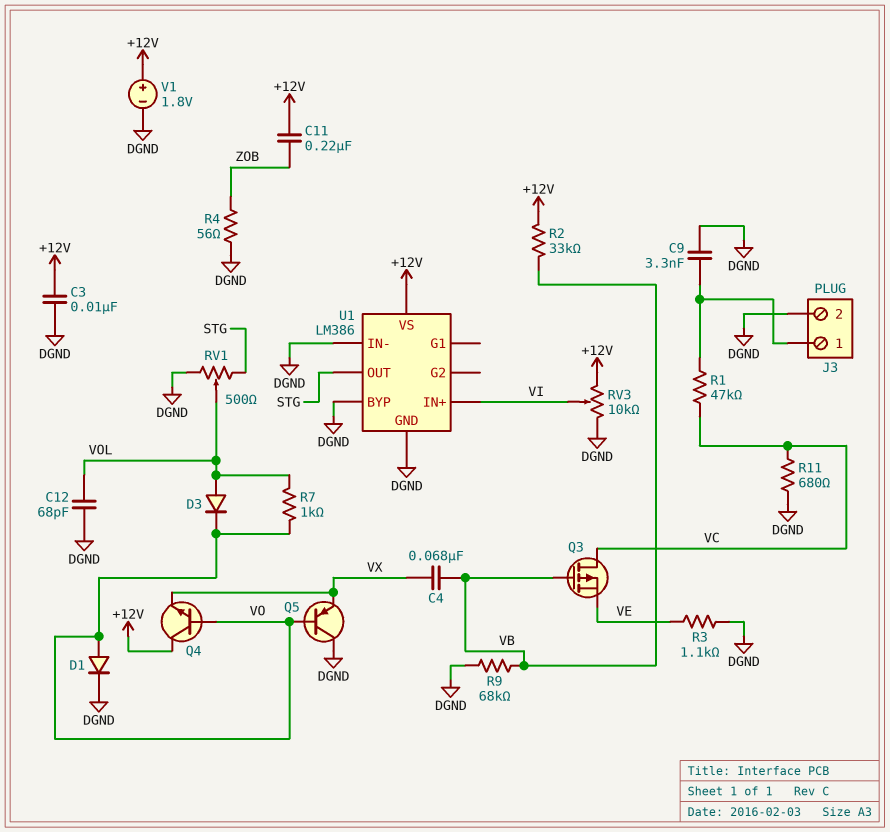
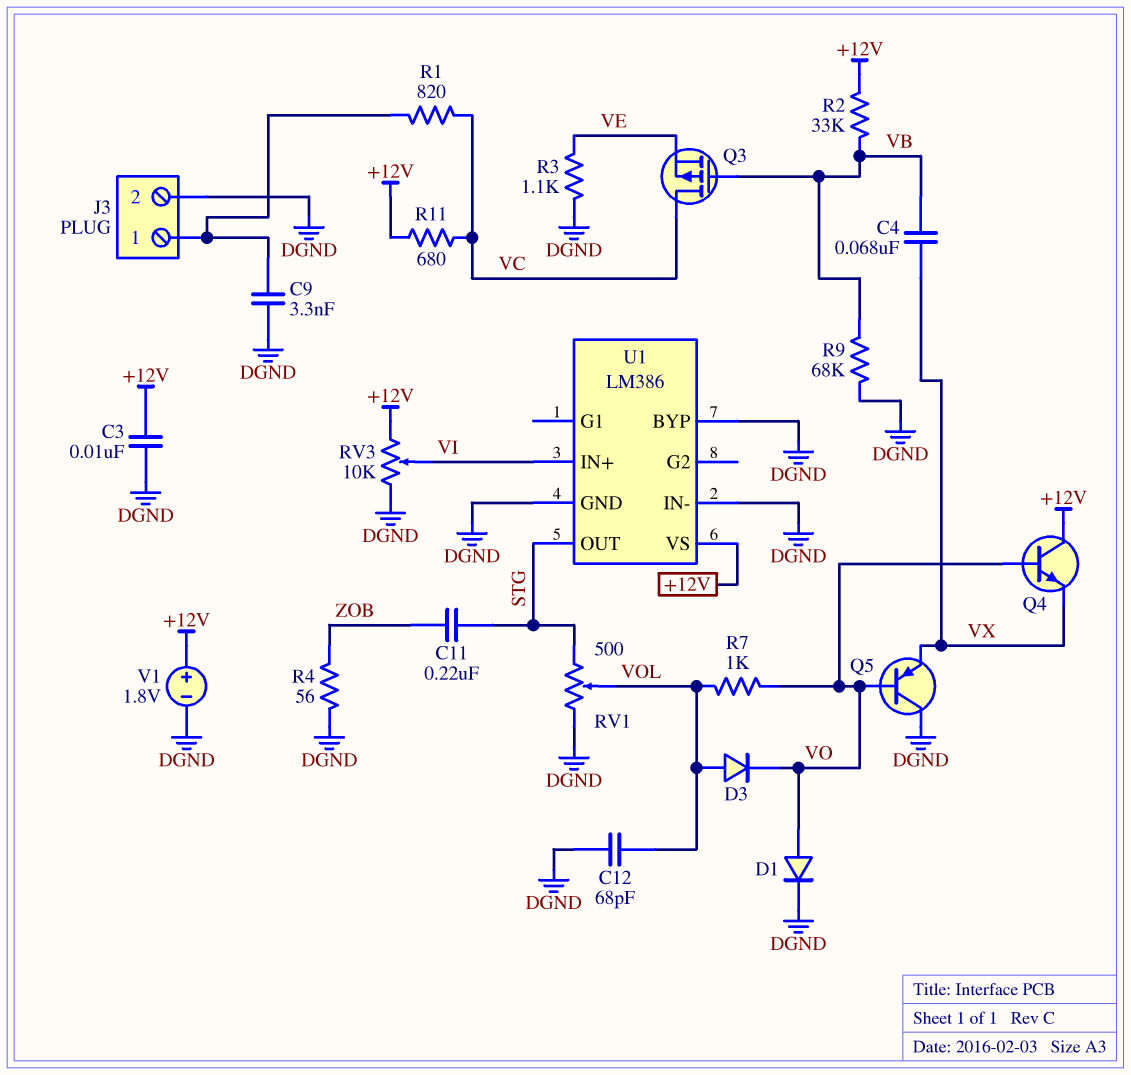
C11: 220nF (+12V, ZOB) -> 220nF (STG, ZOB)
R1: 47k (J3/1, VC) -> 820 (J3/1, VC)
R11: 680 (DGND, VC) -> 680 (+12V, VC)

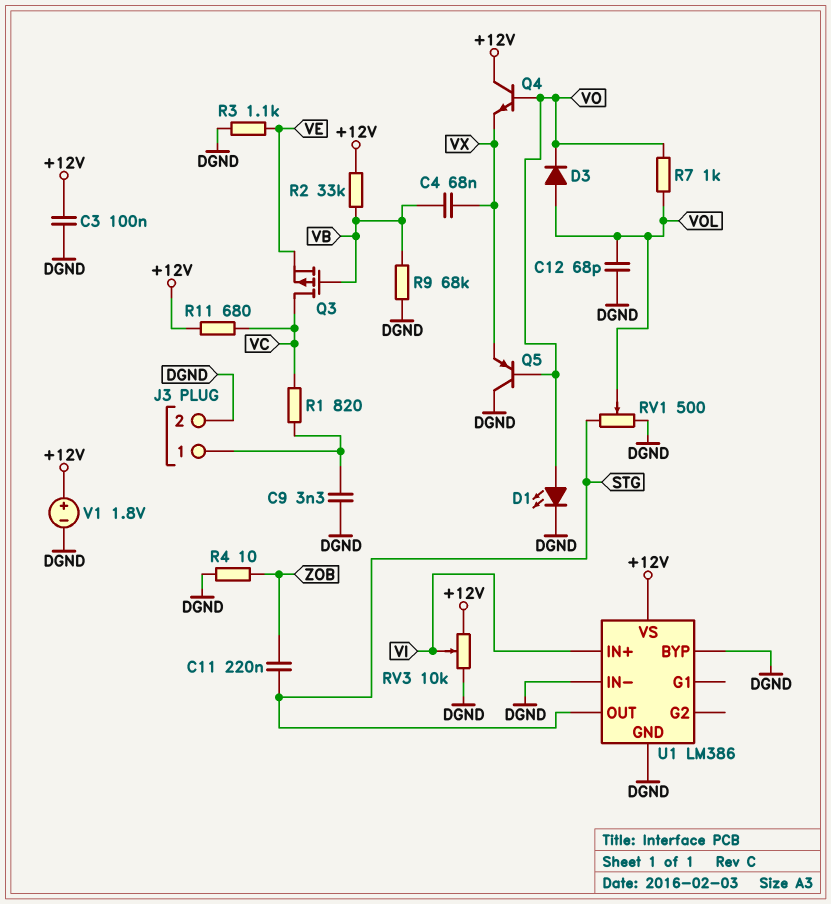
C3: 10nF (+12V, DGND) -> 100nF (+12V, DGND)
D1: diode (A VO, K DGND) -> LED (A VO, K DGND)
R4: 56 (DGND, ZOB) -> 10 (DGND, ZOB)

